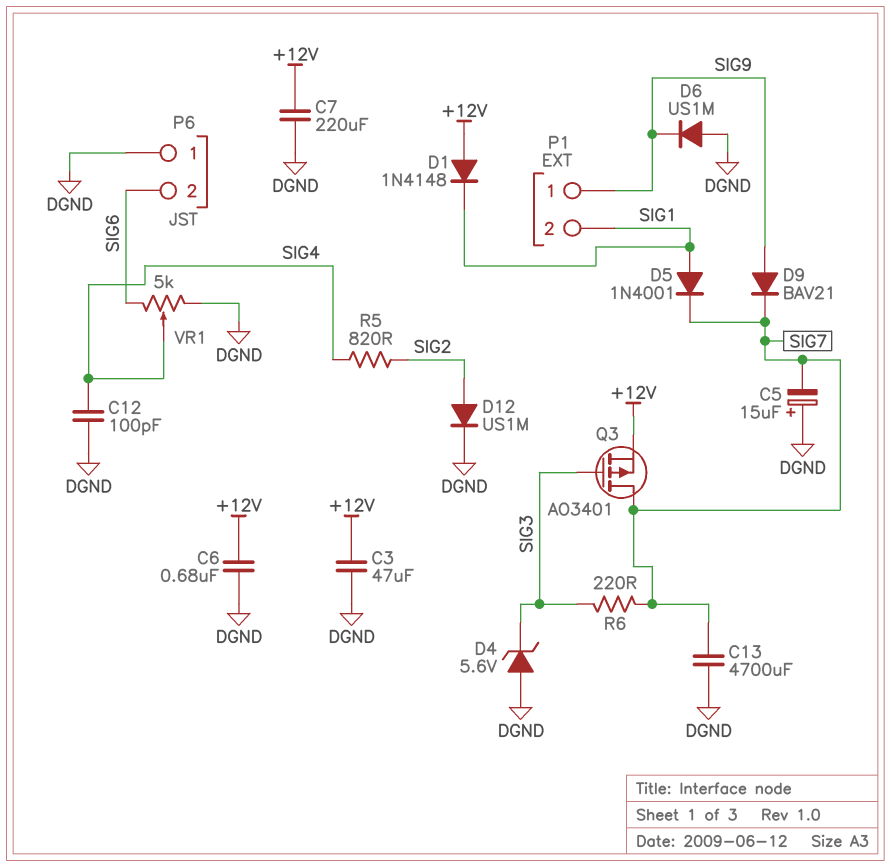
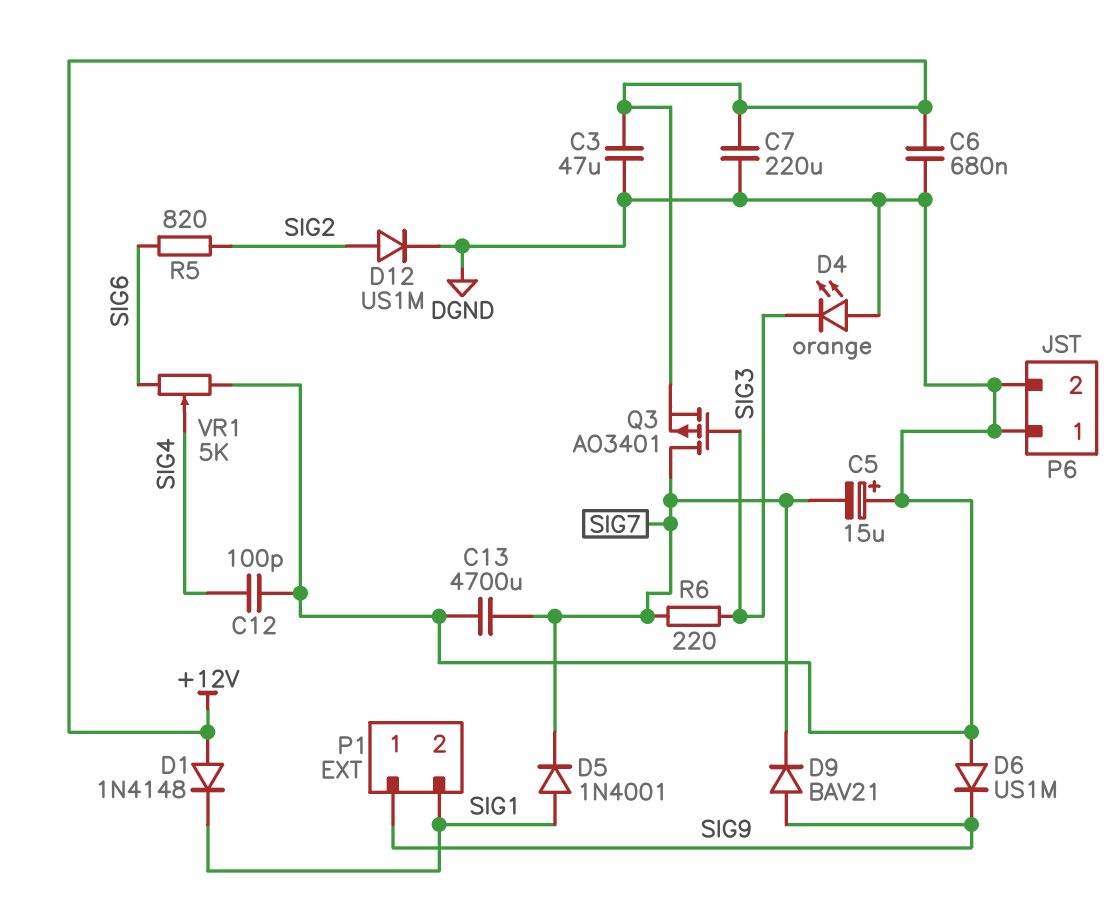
D4: zener 5.6V (A DGND, K SIG3) -> LED orange (A DGND, K SIG3)
P6 pin 2: SIG6 -> DGND
R5: 820 (SIG2, SIG4) -> 820 (SIG2, SIG6)

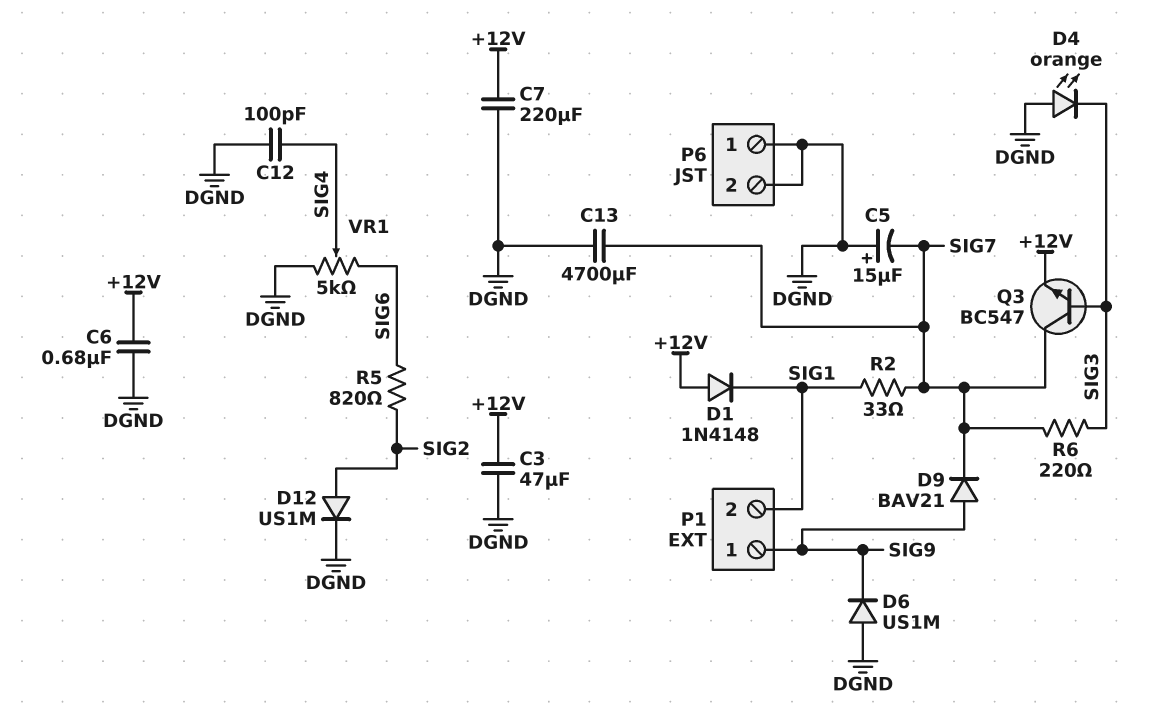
D5: diode 1N4001 (A SIG1, K SIG7) -> none
Q3: PMOS AO3401 (G SIG3, D SIG7, S +12V) -> NPN BC547 (B SIG3, C SIG7, E +12V)
R2: none -> 33 (SIG1, SIG7)

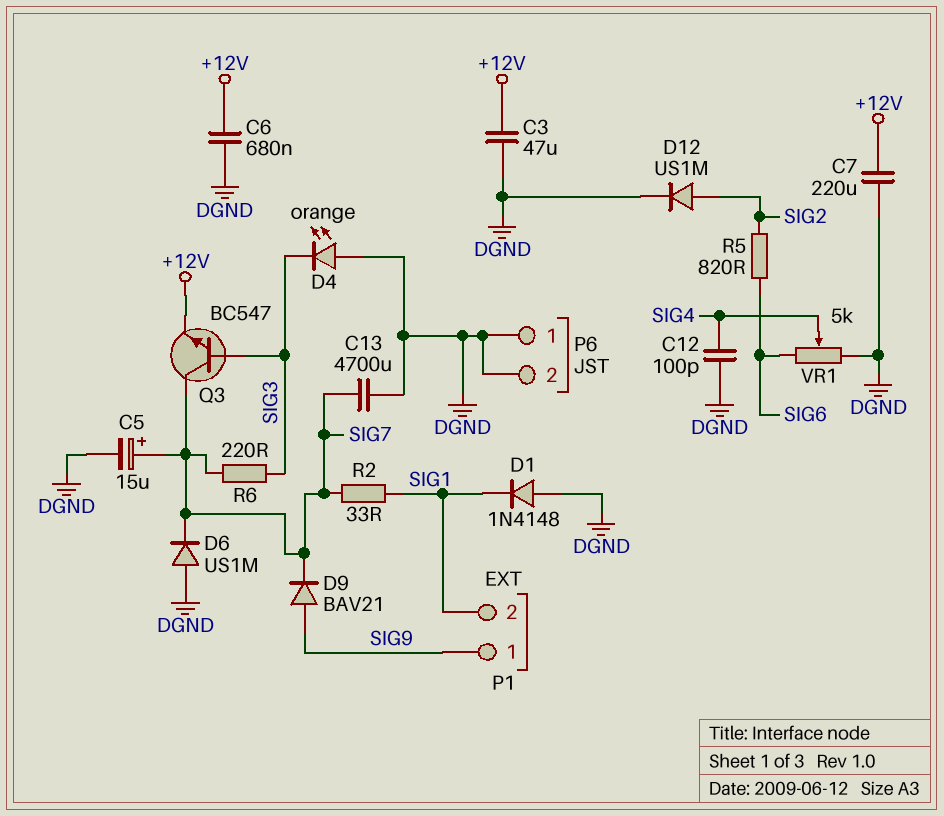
C5: 15uF (plus DGND, minus SIG7) -> 15uF (plus SIG7, minus DGND)
D1: diode 1N4148 (A +12V, K SIG1) -> diode 1N4148 (A DGND, K SIG1)
D6: diode US1M (A DGND, K SIG9) -> diode US1M (A DGND, K SIG7)

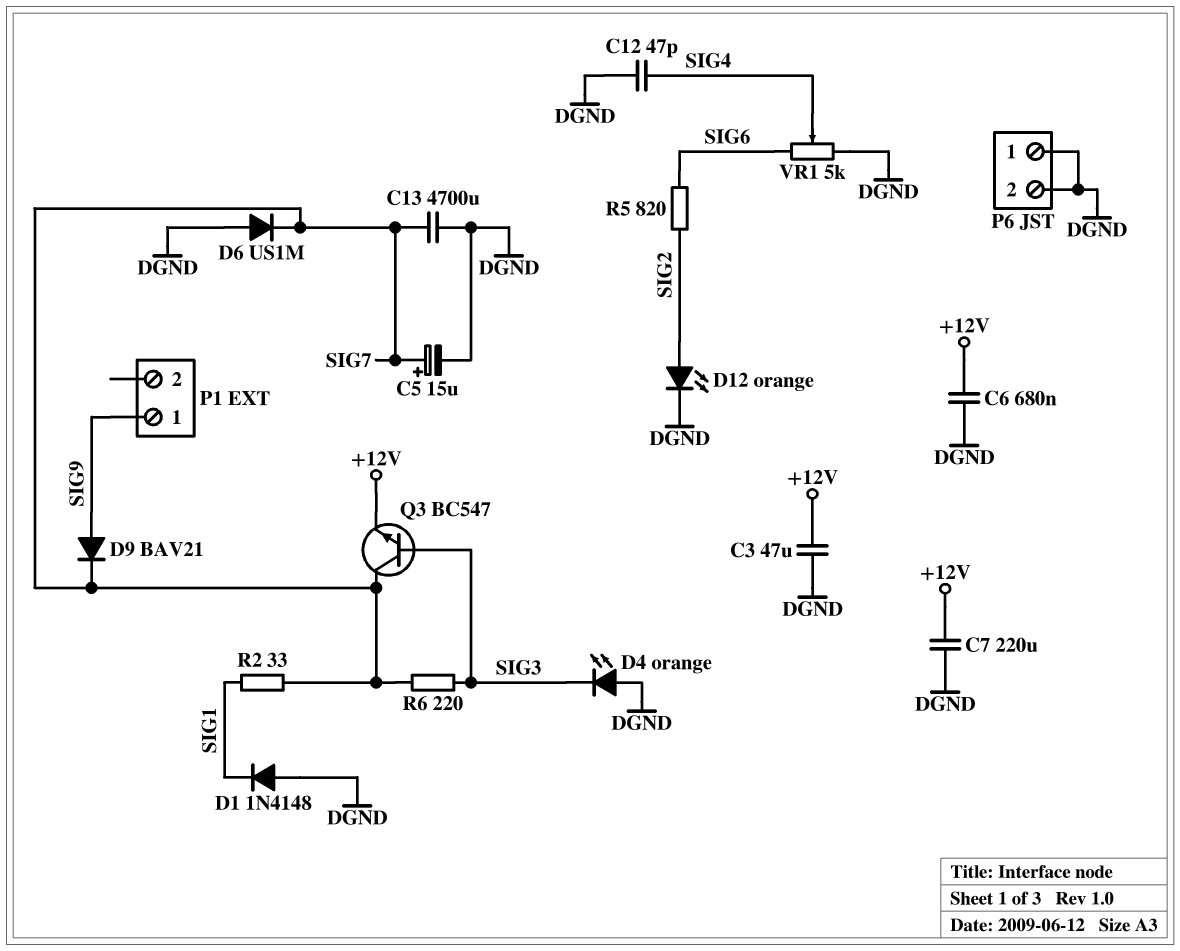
C12: 100pF (DGND, SIG4) -> 47pF (DGND, SIG4)
D12: diode US1M (A SIG2, K DGND) -> LED orange (A SIG2, K DGND)
P1 pin 2: SIG1 -> none

